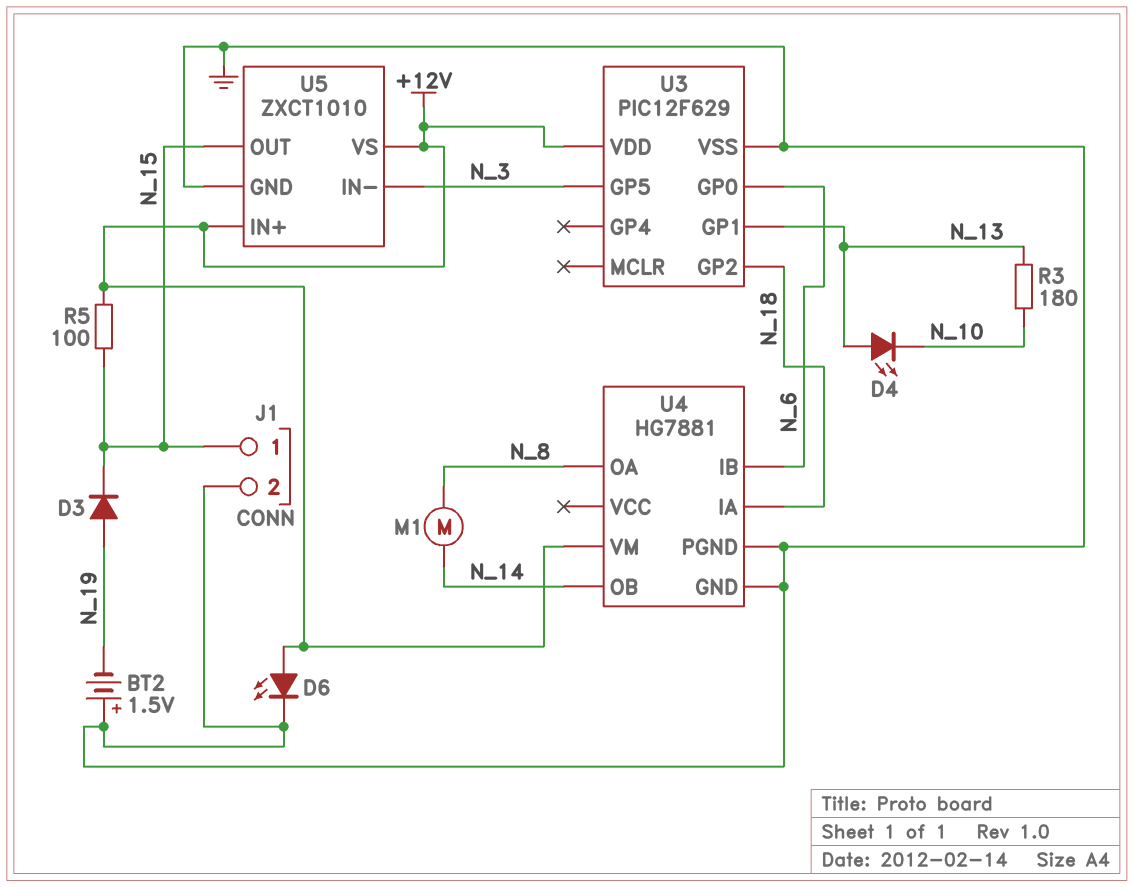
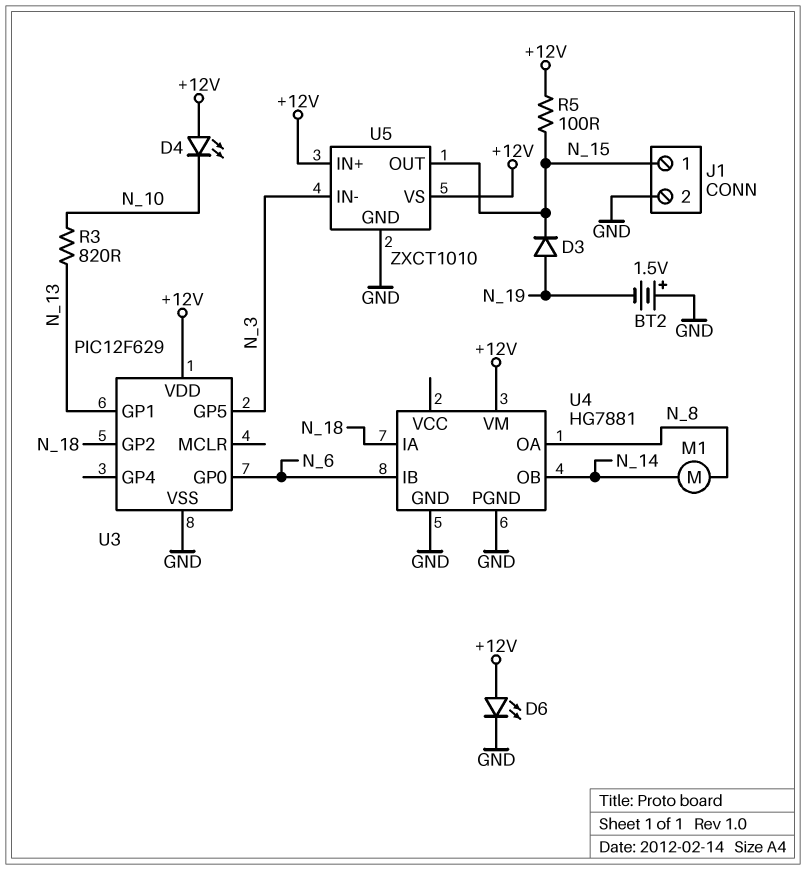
D4: LED (A N_13, K N_10) -> LED (A +12V, K N_10)
R3: 180 (N_10, N_13) -> 820 (N_10, N_13)

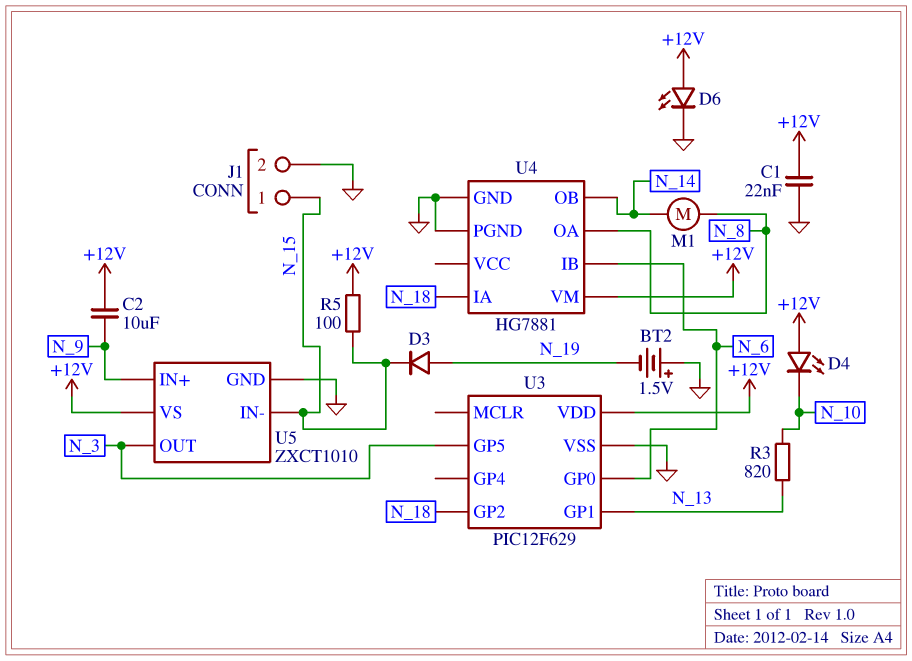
C1: none -> 22nF (+12V, GND)
C2: none -> 10uF (+12V, N_9)
U5 pin IN+: +12V -> N_9
U5 pin IN-: N_3 -> N_15
U5 pin OUT: N_15 -> N_3

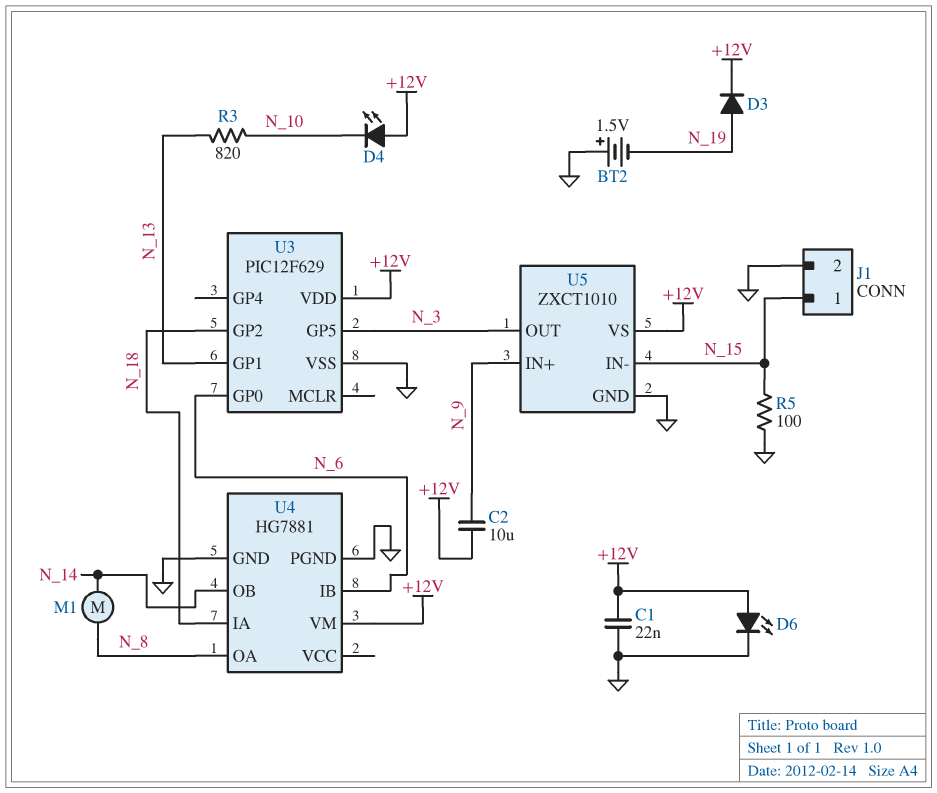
D3: diode (A N_19, K N_15) -> diode (A N_19, K +12V)
R5: 100 (+12V, N_15) -> 100 (GND, N_15)

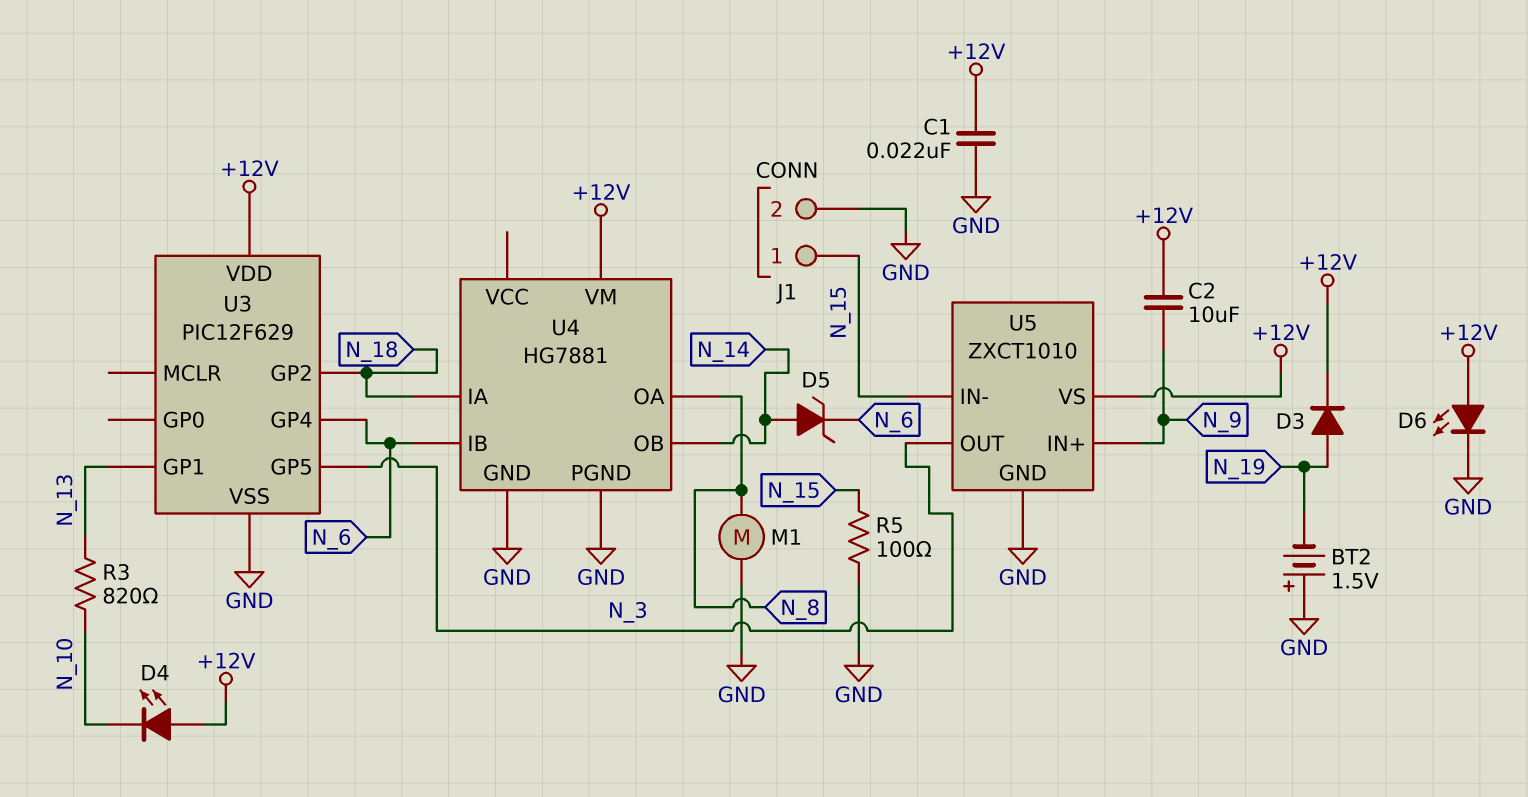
D5: none -> zener (A N_14, K N_6)
M1: motor (N_8, N_14) -> motor (GND, N_8)
U3 pin GP0: N_6 -> none
U3 pin GP4: none -> N_6

